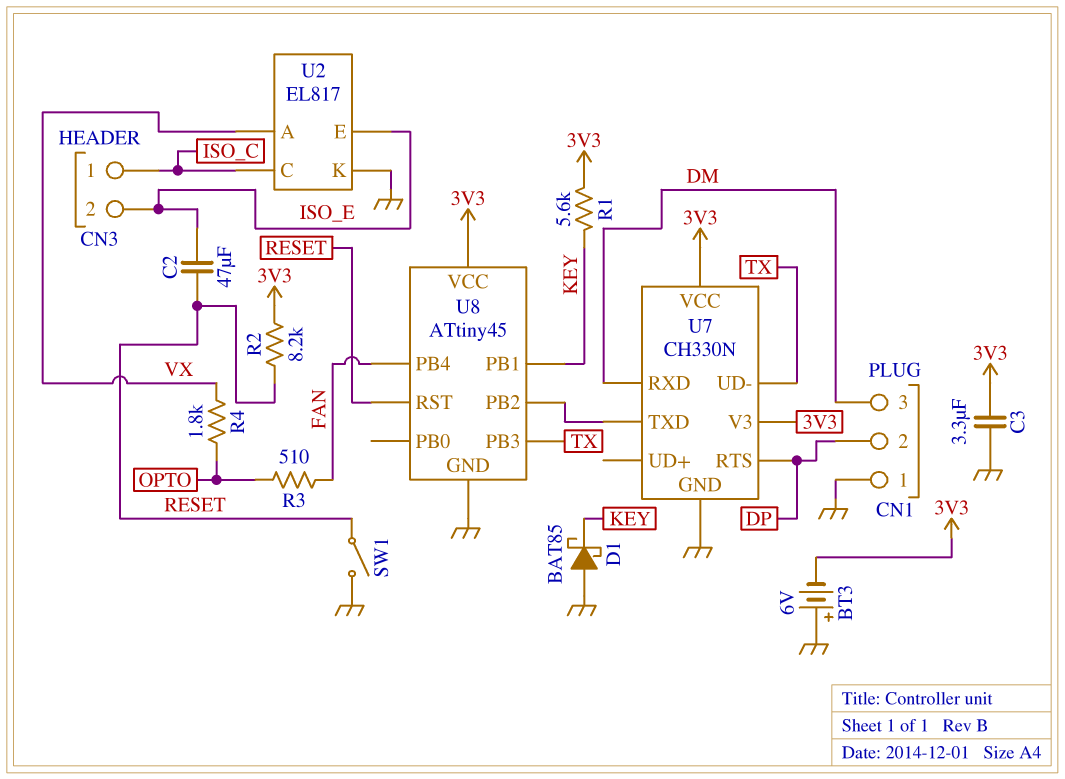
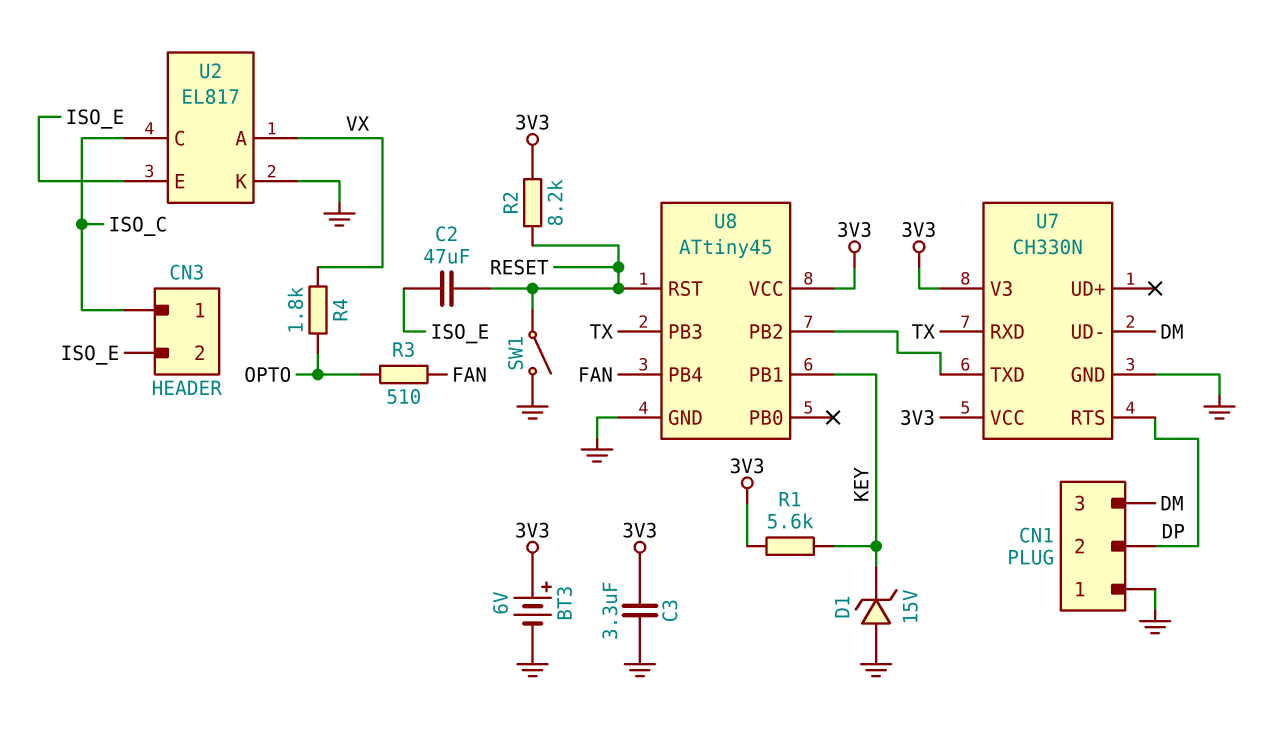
BT3: 6V (plus GND, minus 3V3) -> 6V (plus 3V3, minus GND)
D1: schottky BAT85 (A GND, K KEY) -> zener 15V (A GND, K KEY)
U7 pin RXD: DM -> TX
U7 pin UD-: TX -> DM

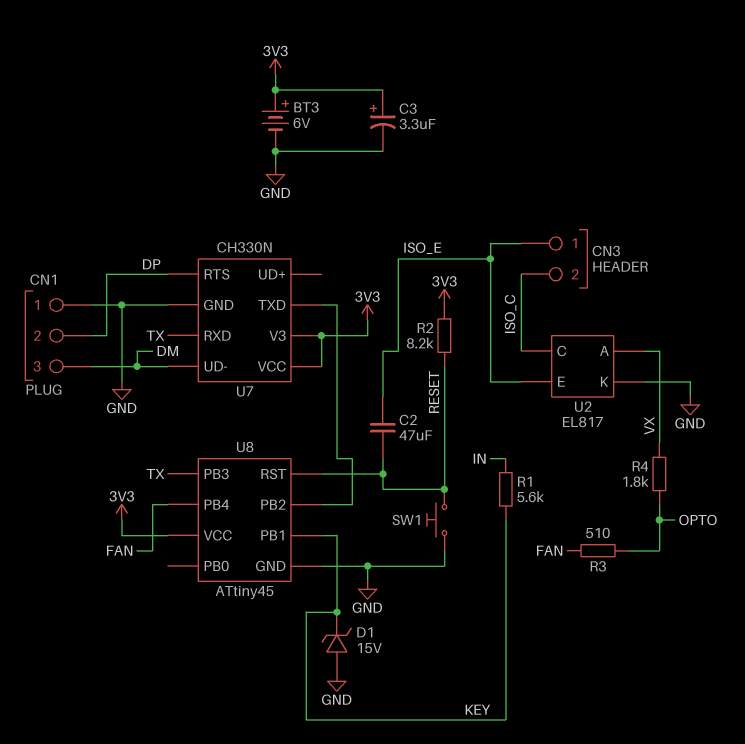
C3: 3.3uF (3V3, GND) -> 3.3uF (plus 3V3, minus GND)
CN3 pin 1: ISO_C -> ISO_E
CN3 pin 2: ISO_E -> ISO_C
R1: 5.6k (3V3, KEY) -> 5.6k (IN, KEY)
SW1: switch (GND, RESET) -> button (GND, RESET)

